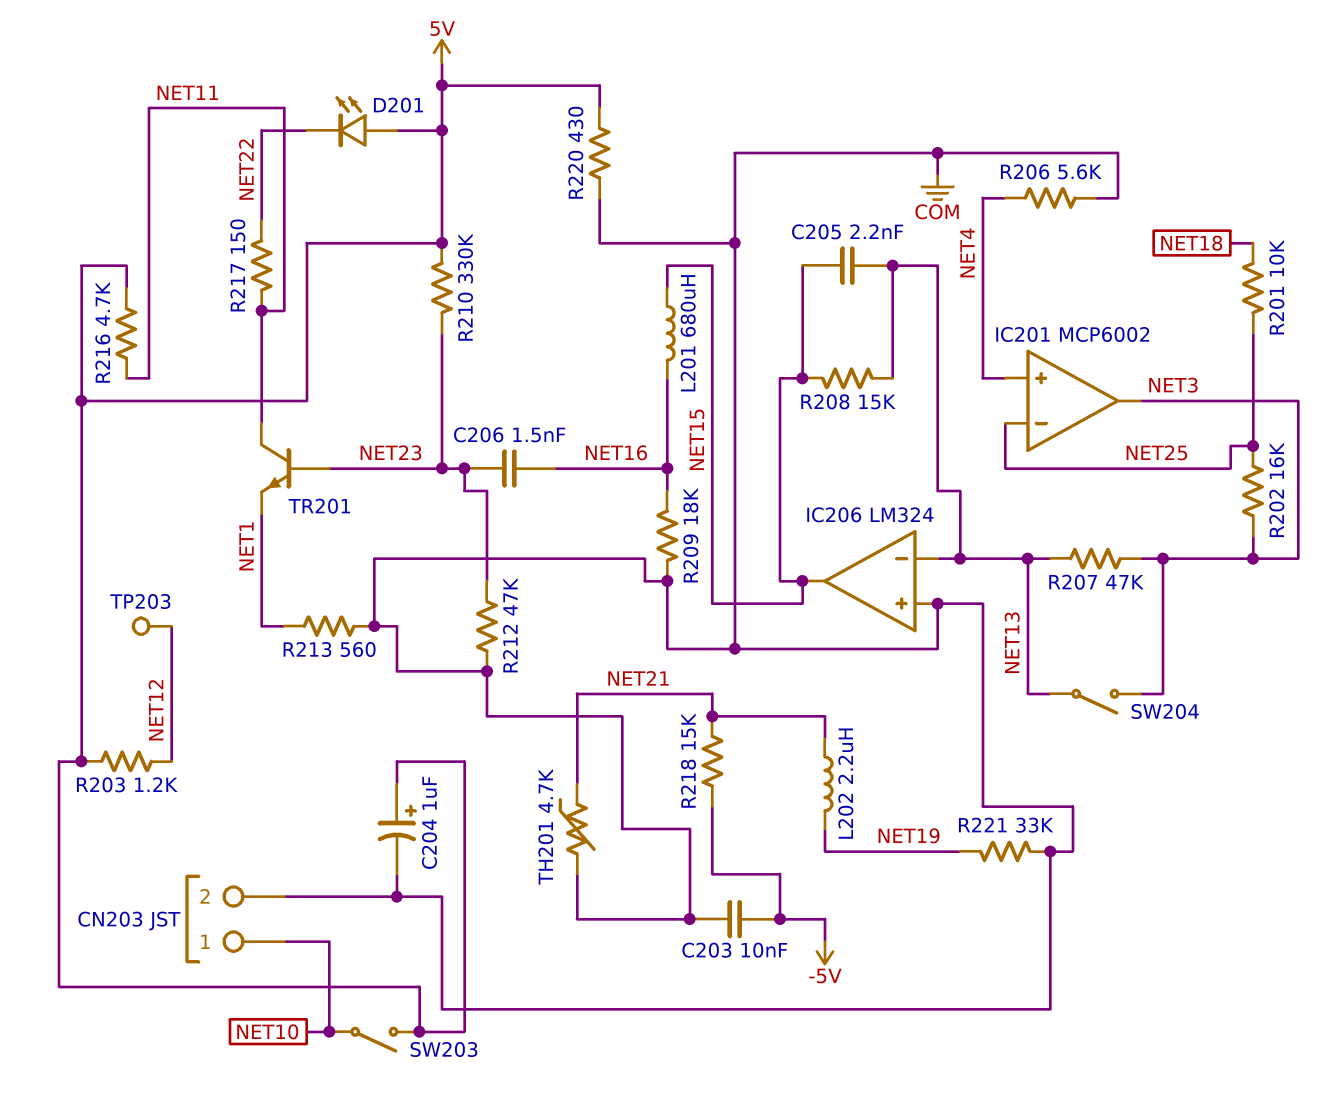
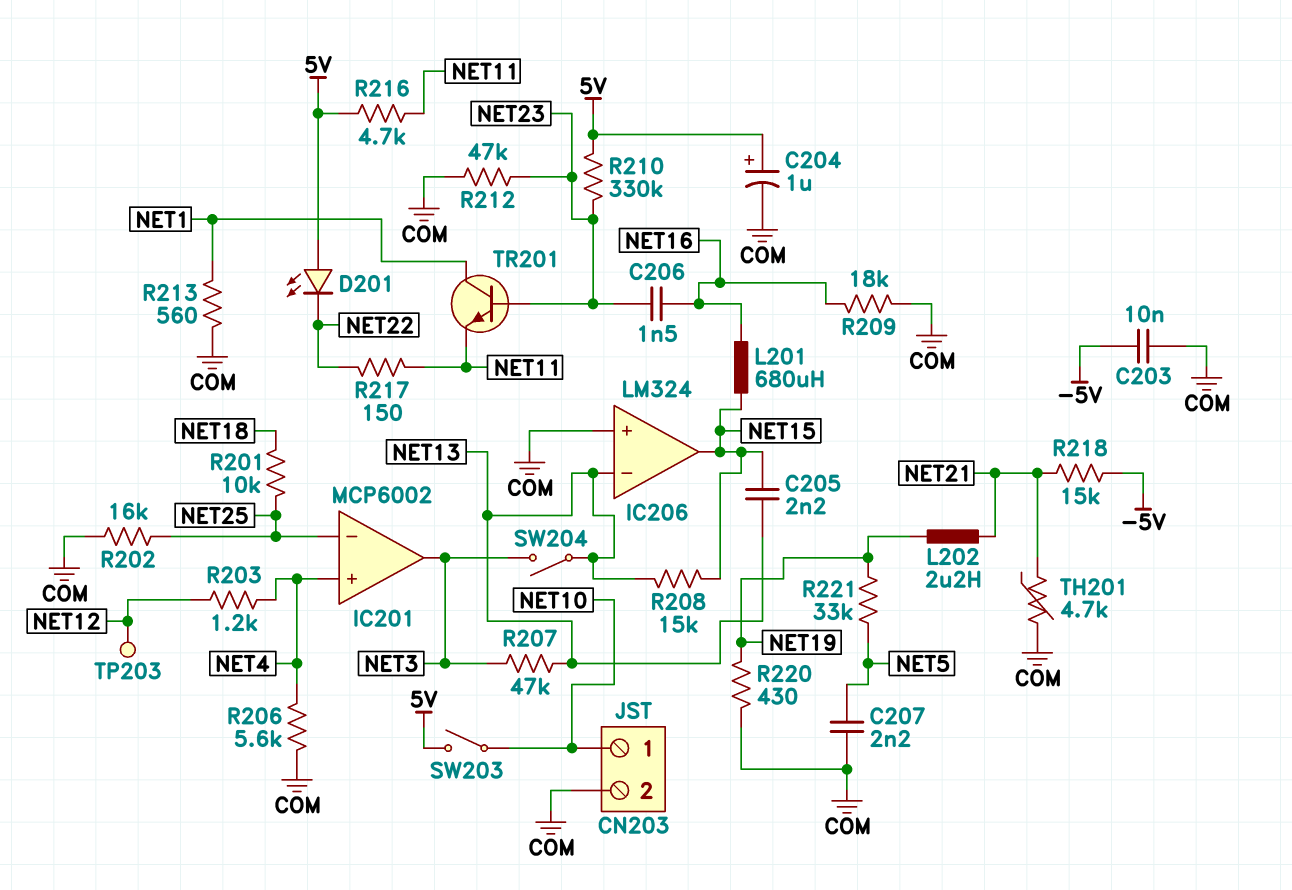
C207: none -> 2.2nF (COM, NET5)
R202: 16k (NET3, NET25) -> 16k (COM, NET25)
R203: 1.2k (5V, NET12) -> 1.2k (NET4, NET12)
R220: 430 (5V, COM) -> 430 (COM, NET19)
R221: 33k (COM, NET19) -> 33k (NET5, NET19)
TR201: NPN (B NET23, C NET11, E NET1) -> NPN (B NET23, C NET1, E NET11)

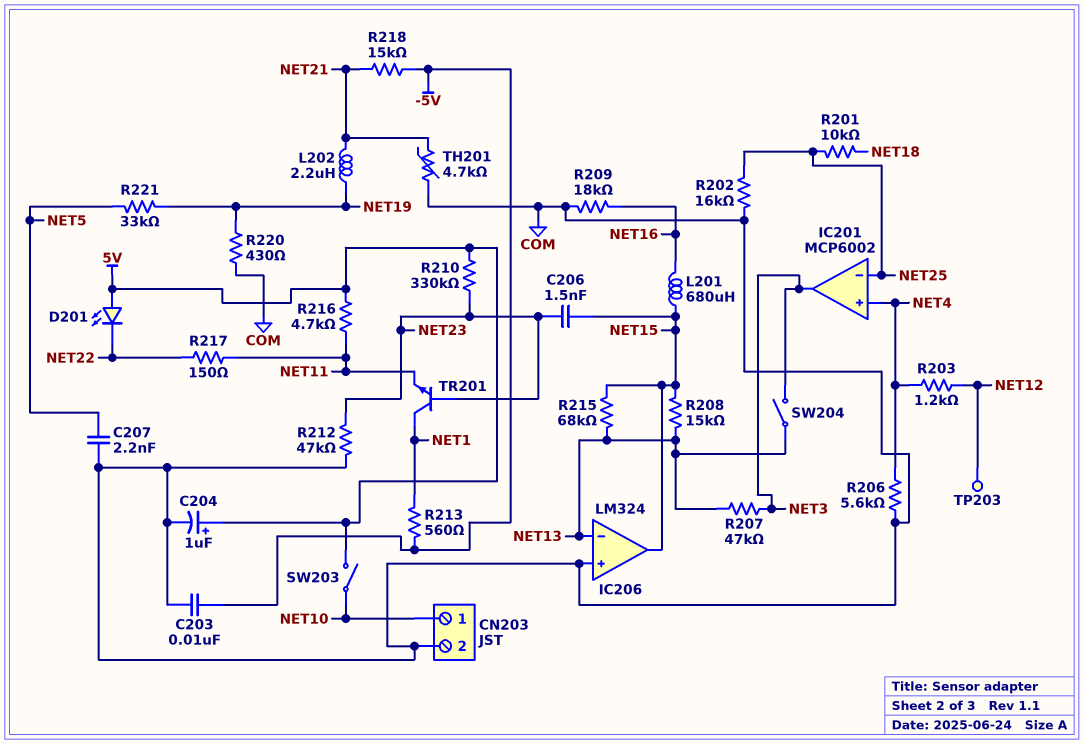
C205: 2.2nF (NET13, NET15) -> none
C206: 1.5nF (NET16, NET23) -> 1.5nF (NET15, NET23)
R213: 560 (COM, NET1) -> 560 (-5V, NET1)
R215: none -> 68k (NET13, NET15)

